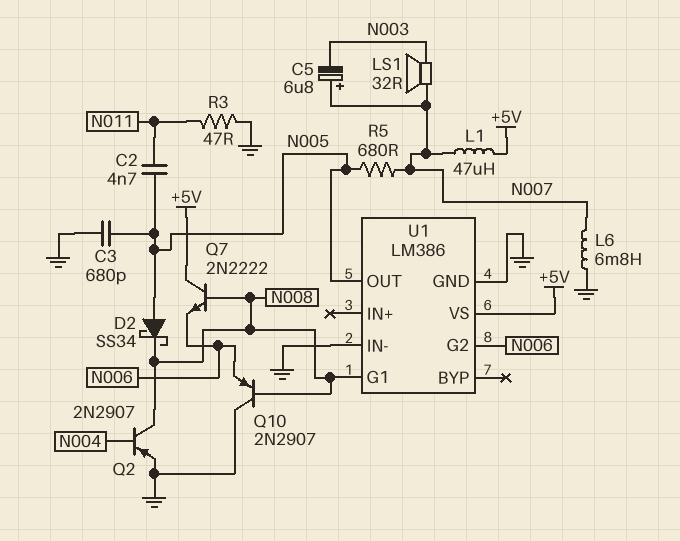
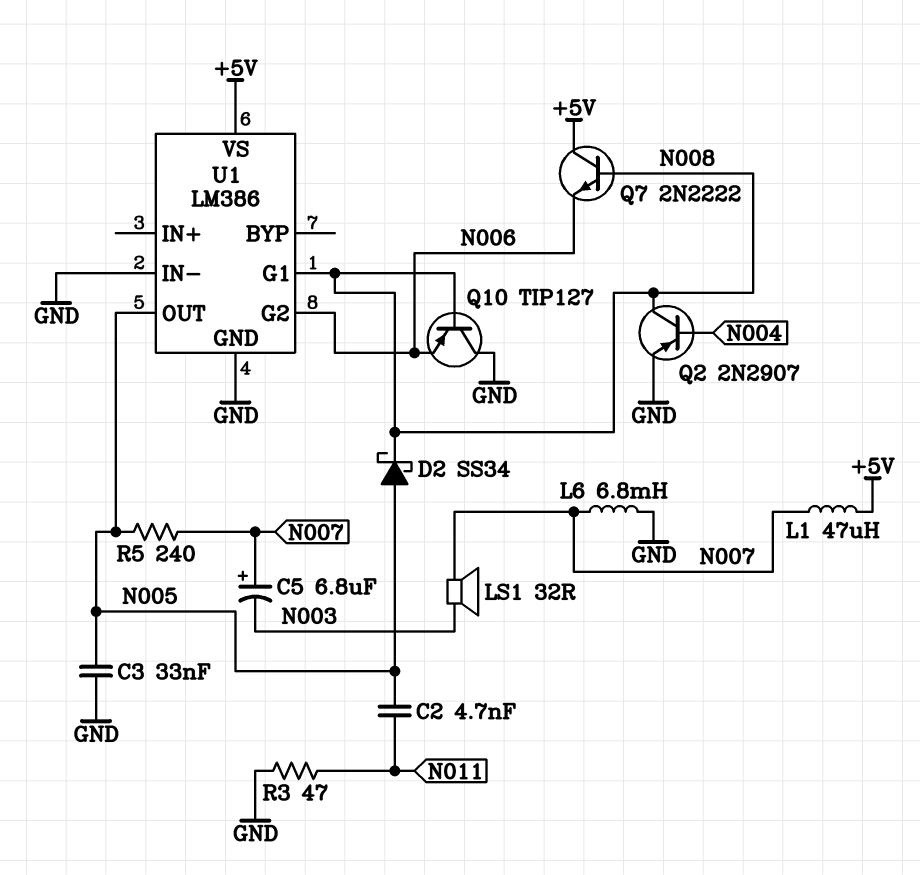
C3: 680pF (GND, N005) -> 33nF (GND, N005)
Q10: PNP 2N2907 (B N008, C GND, E N006) -> PNP TIP127 (B N008, C GND, E N006)
R5: 680 (N005, N007) -> 240 (N005, N007)

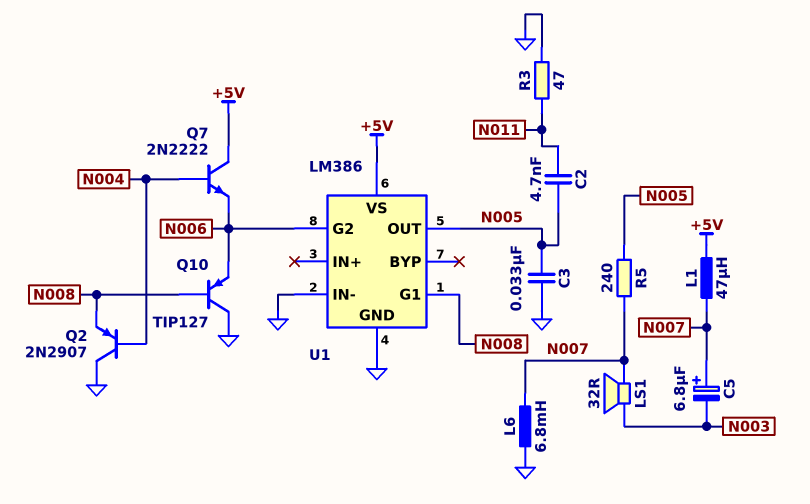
D2: schottky SS34 (A N005, K N008) -> none
Q2: PNP 2N2907 (B N004, C N008, E GND) -> PNP 2N2907 (B N004, C GND, E N008)
Q7: NPN 2N2222 (B N008, C +5V, E N006) -> NPN 2N2222 (B N004, C +5V, E N006)

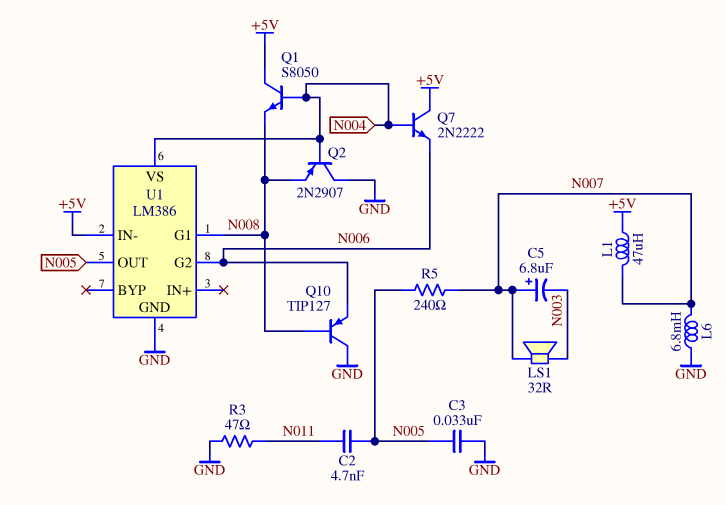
Q1: none -> NPN S8050 (B N004, C +5V, E N008)
U1 pin IN-: GND -> +5V
U1 pin VS: +5V -> N004

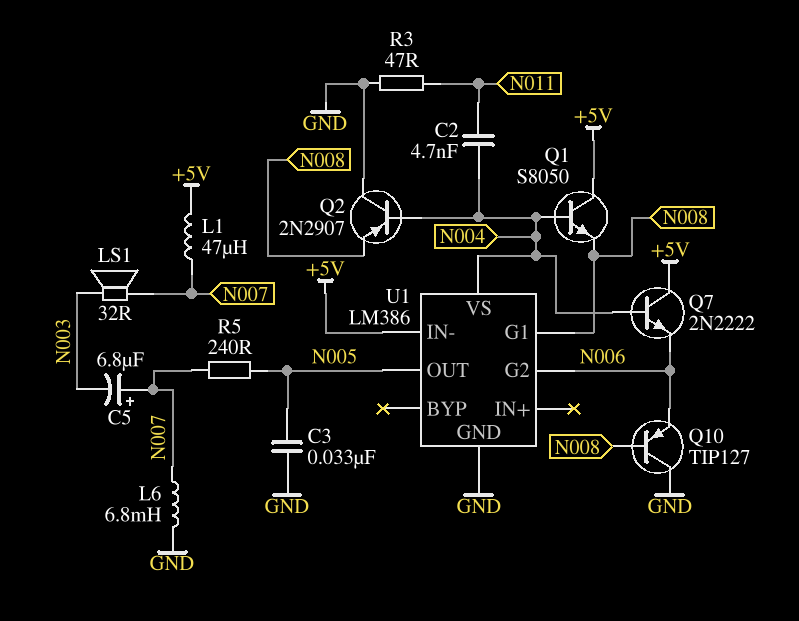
C2: 4.7nF (N005, N011) -> 4.7nF (N004, N011)

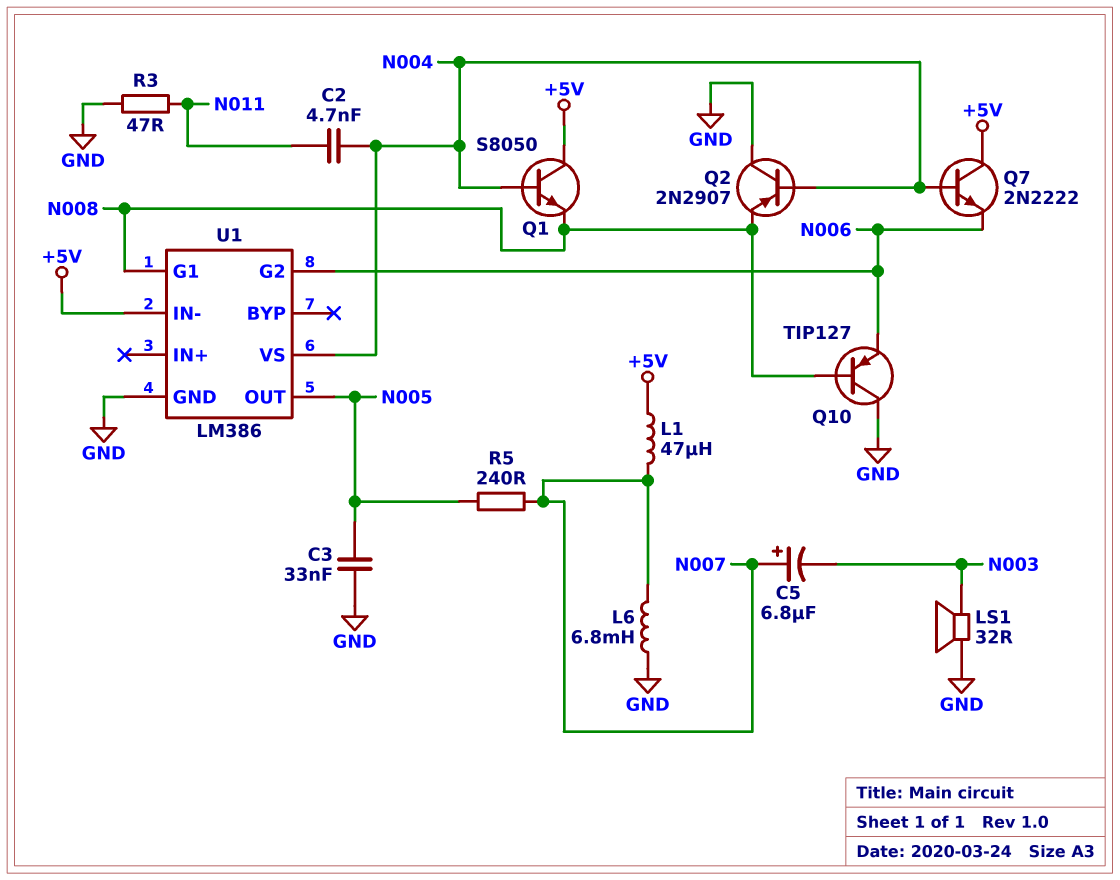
LS1: speaker 32R (N003, N007) -> speaker 32R (GND, N003)

